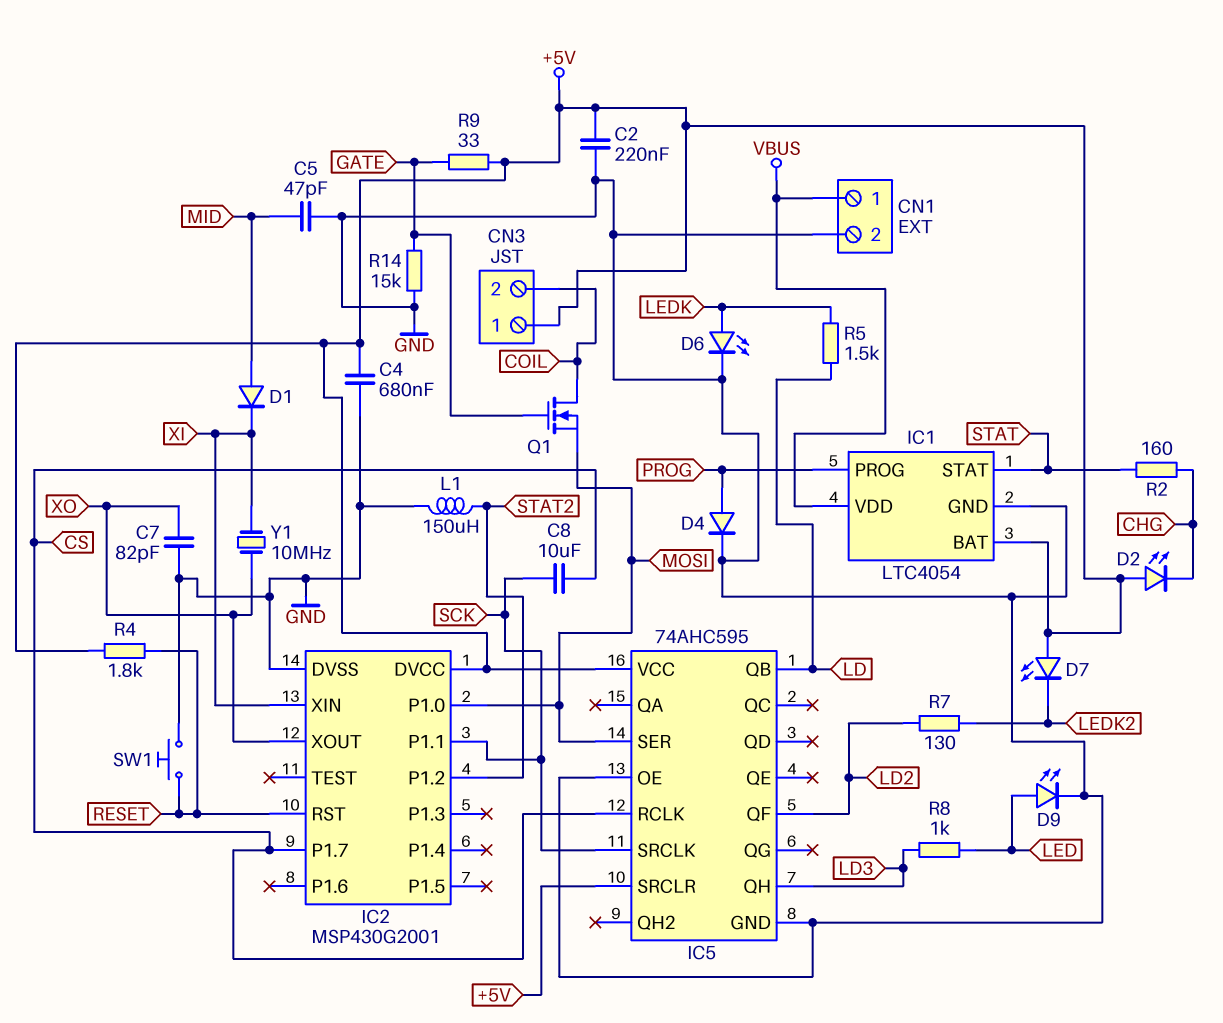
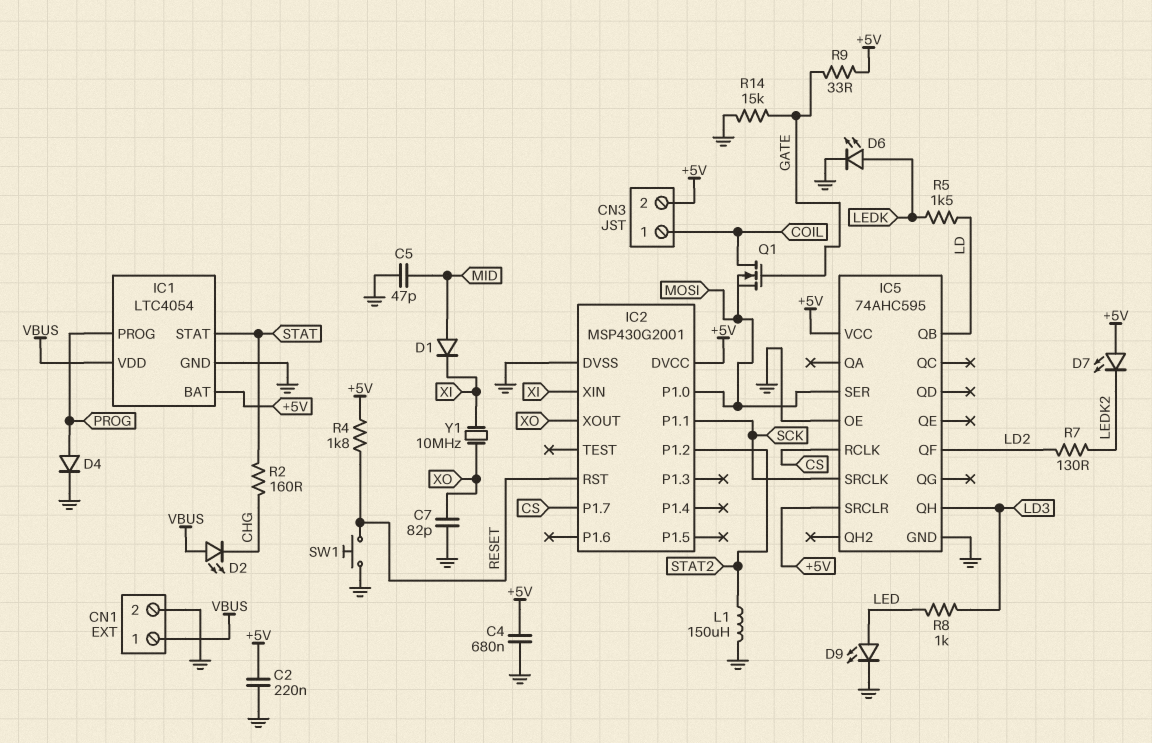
C8: 10uF (CS, SCK) -> none
CN3 pin 1: +5V -> COIL
CN3 pin 2: COIL -> +5V
D2: LED (A +5V, K CHG) -> LED (A VBUS, K CHG)

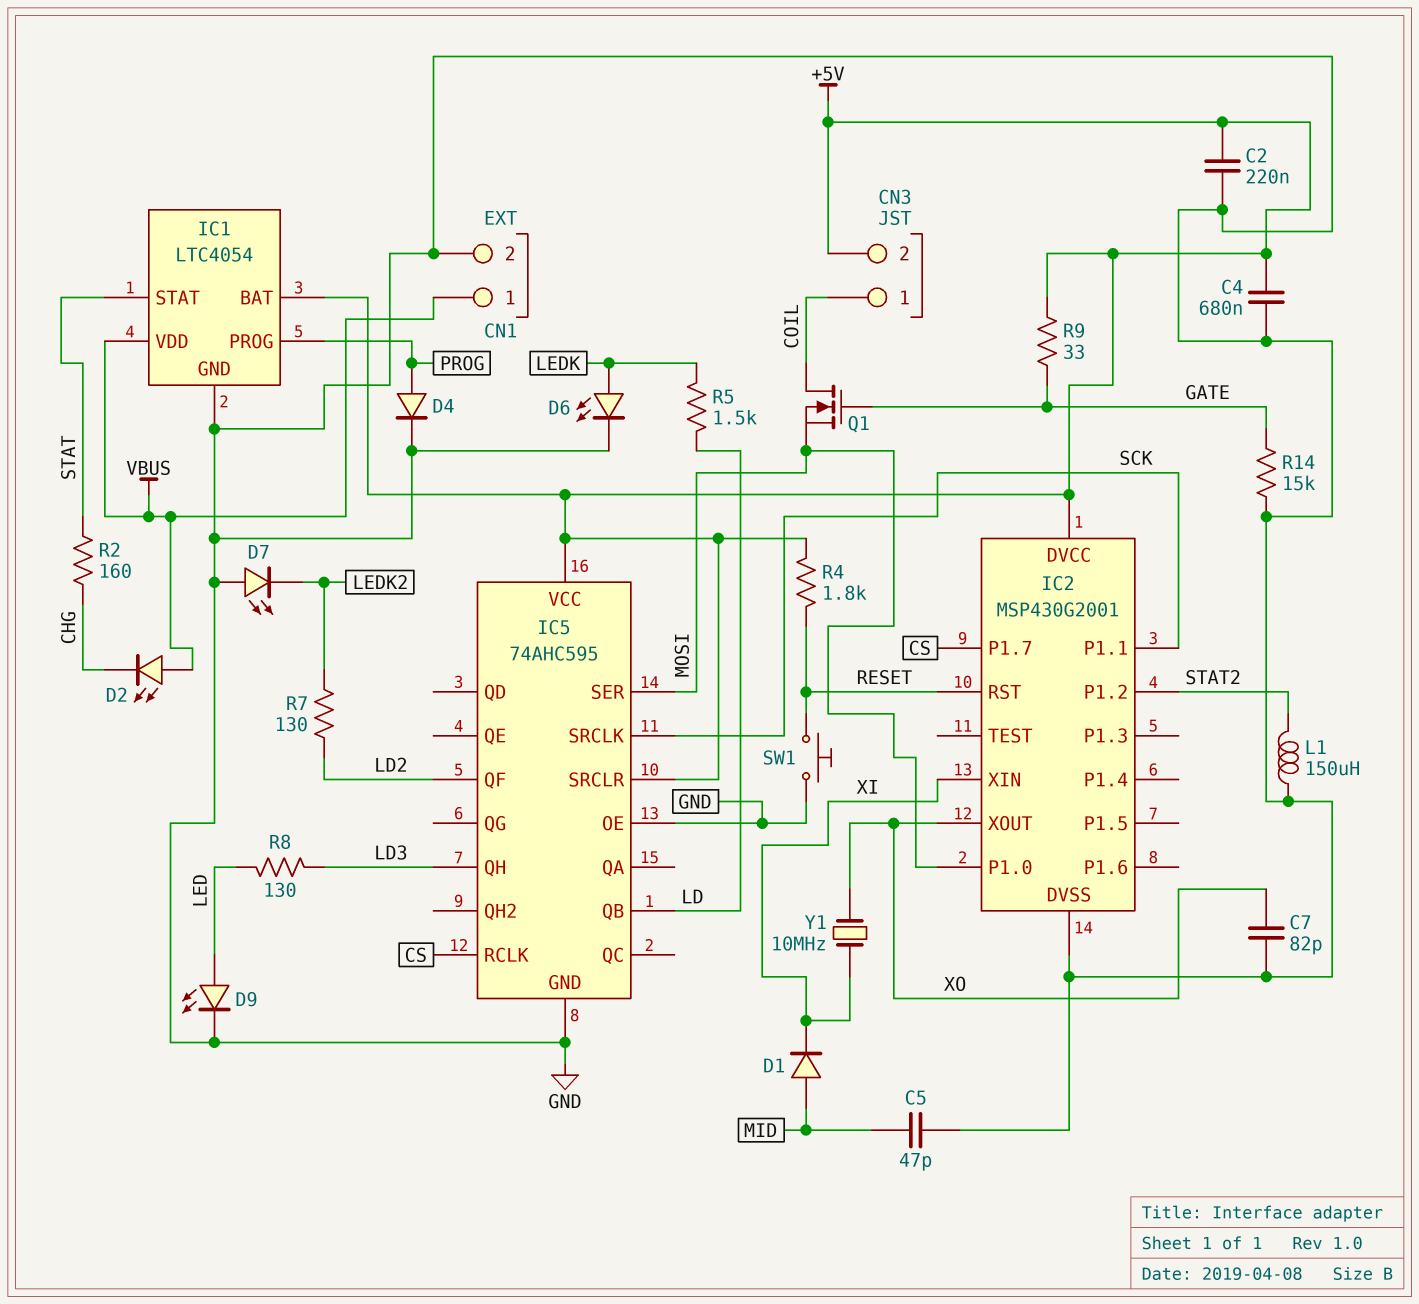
D7: LED (A +5V, K LEDK2) -> LED (A GND, K LEDK2)
R8: 1k (LD3, LED) -> 130 (LD3, LED)

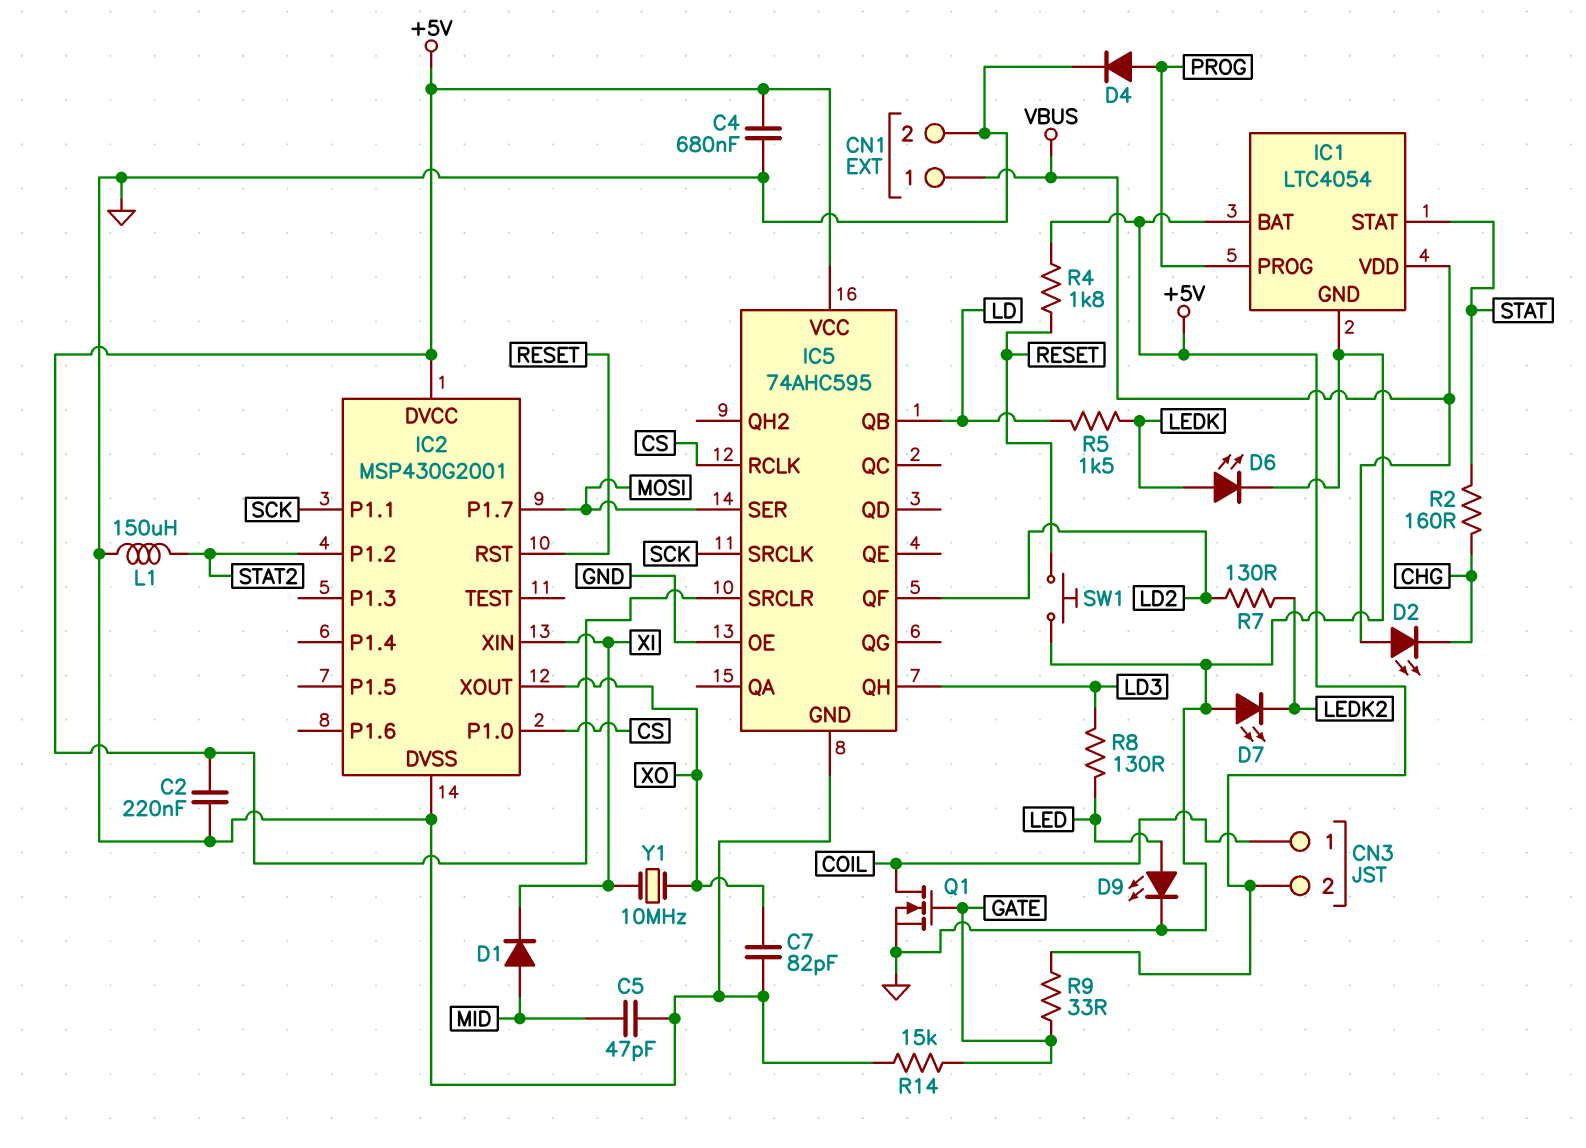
IC2 pin P1.0: MOSI -> CS
IC2 pin P1.7: CS -> MOSI
Q1: NMOS (G GATE, D COIL, S MOSI) -> NMOS (G GATE, D COIL, S GND)

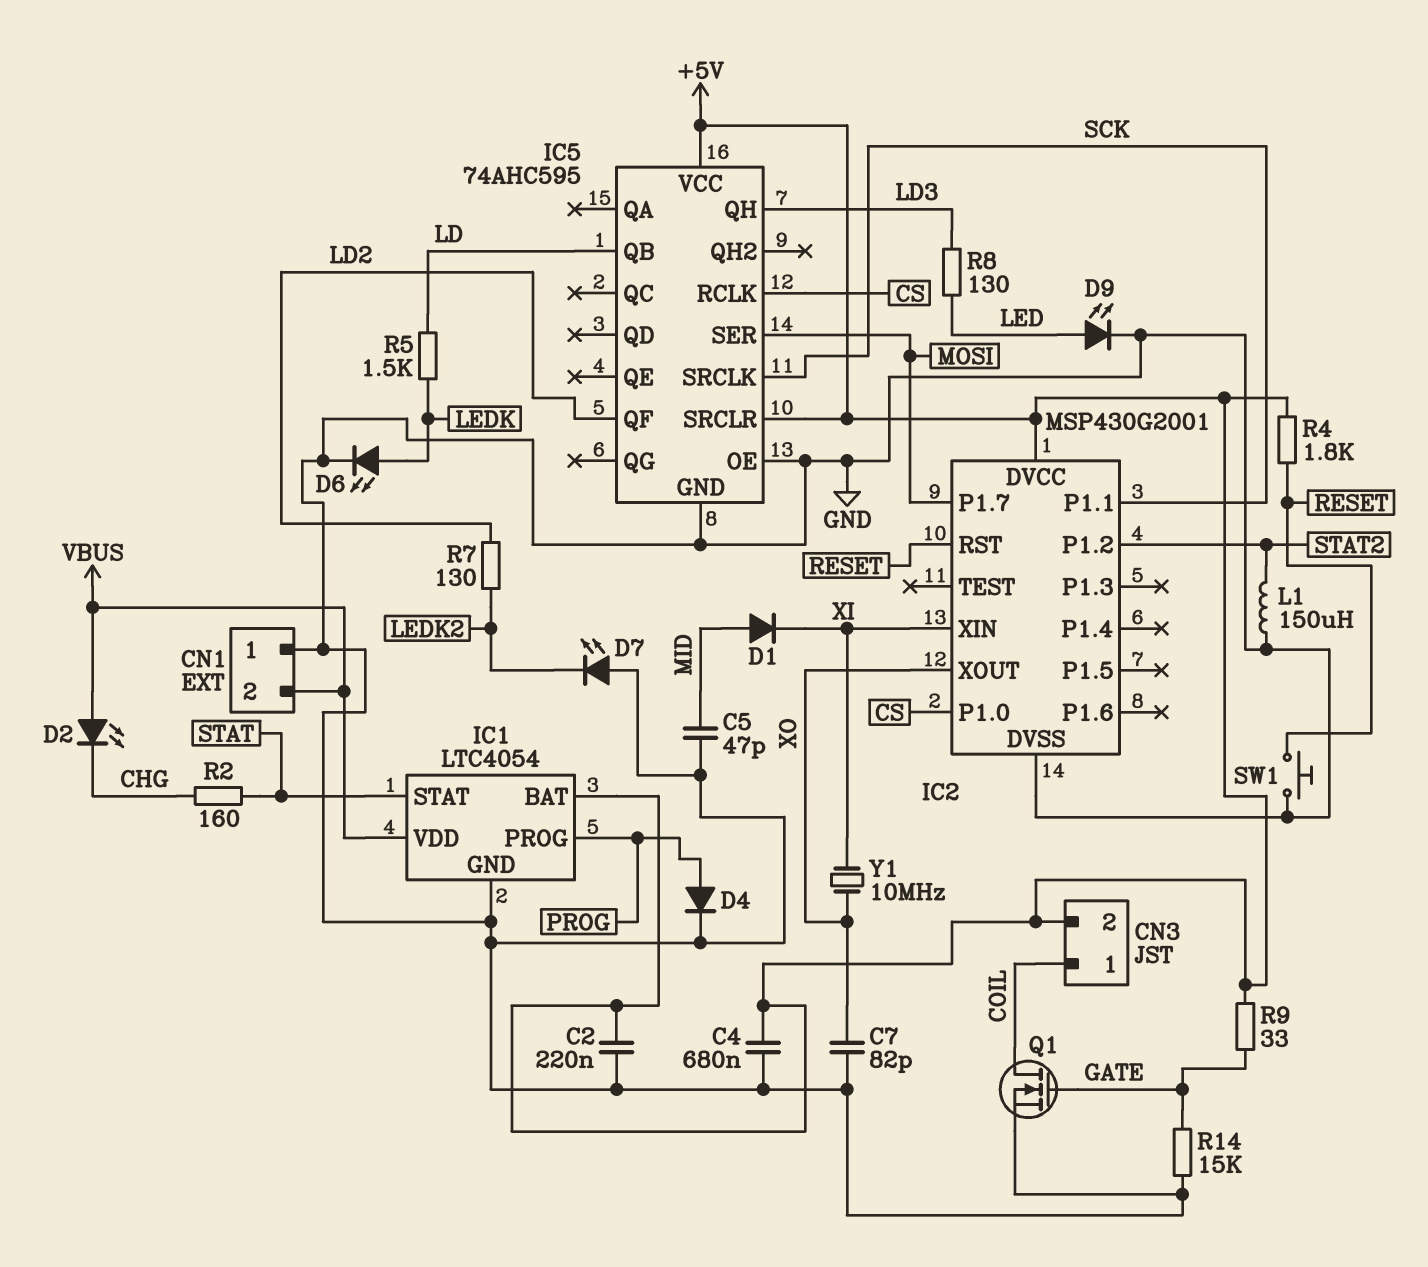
CN1 pin 1: VBUS -> GND
CN1 pin 2: GND -> VBUS

